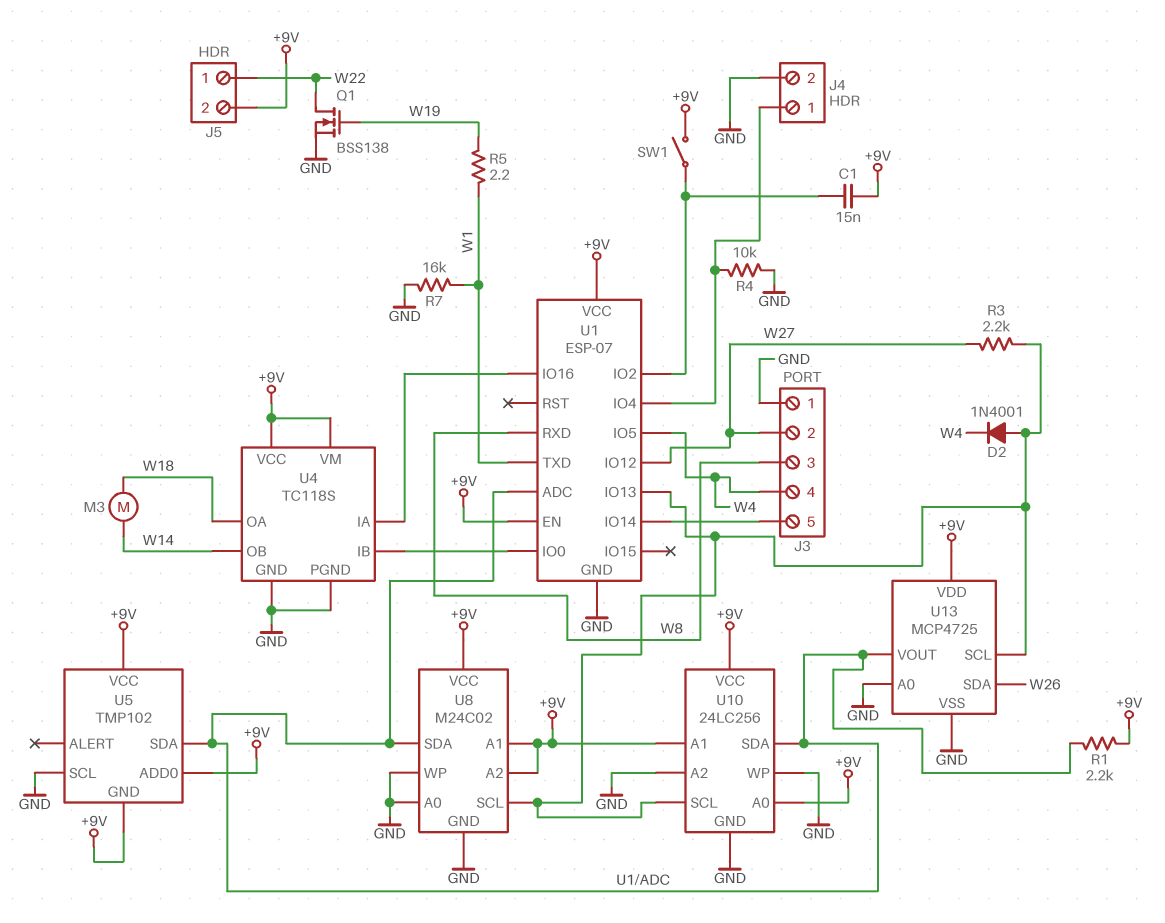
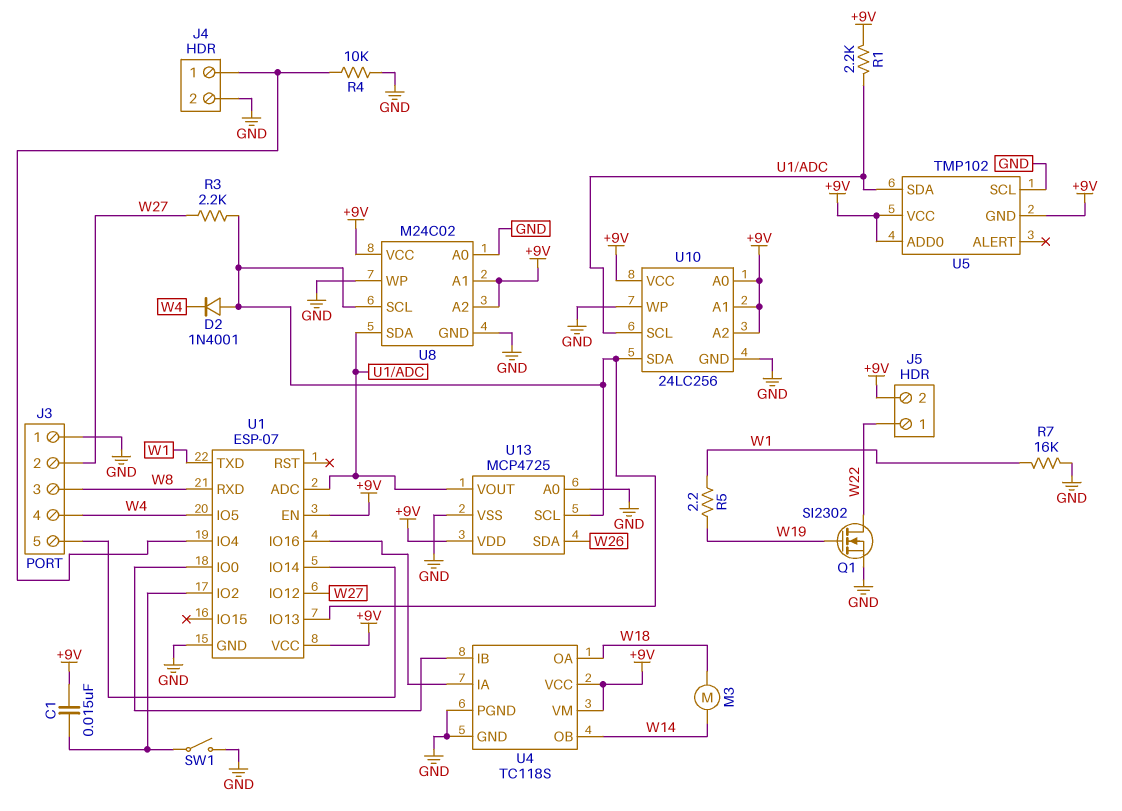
Q1: NMOS BSS138 (G W19, D W22, S GND) -> NMOS SI2302 (G W19, D W22, S GND)
SW1: switch (+9V, U1/IO2) -> switch (GND, U1/IO2)
U10 pin A2: GND -> +9V
U10 pin SCL: U1/IO13 -> U1/ADC
U10 pin SDA: U1/ADC -> U1/IO13

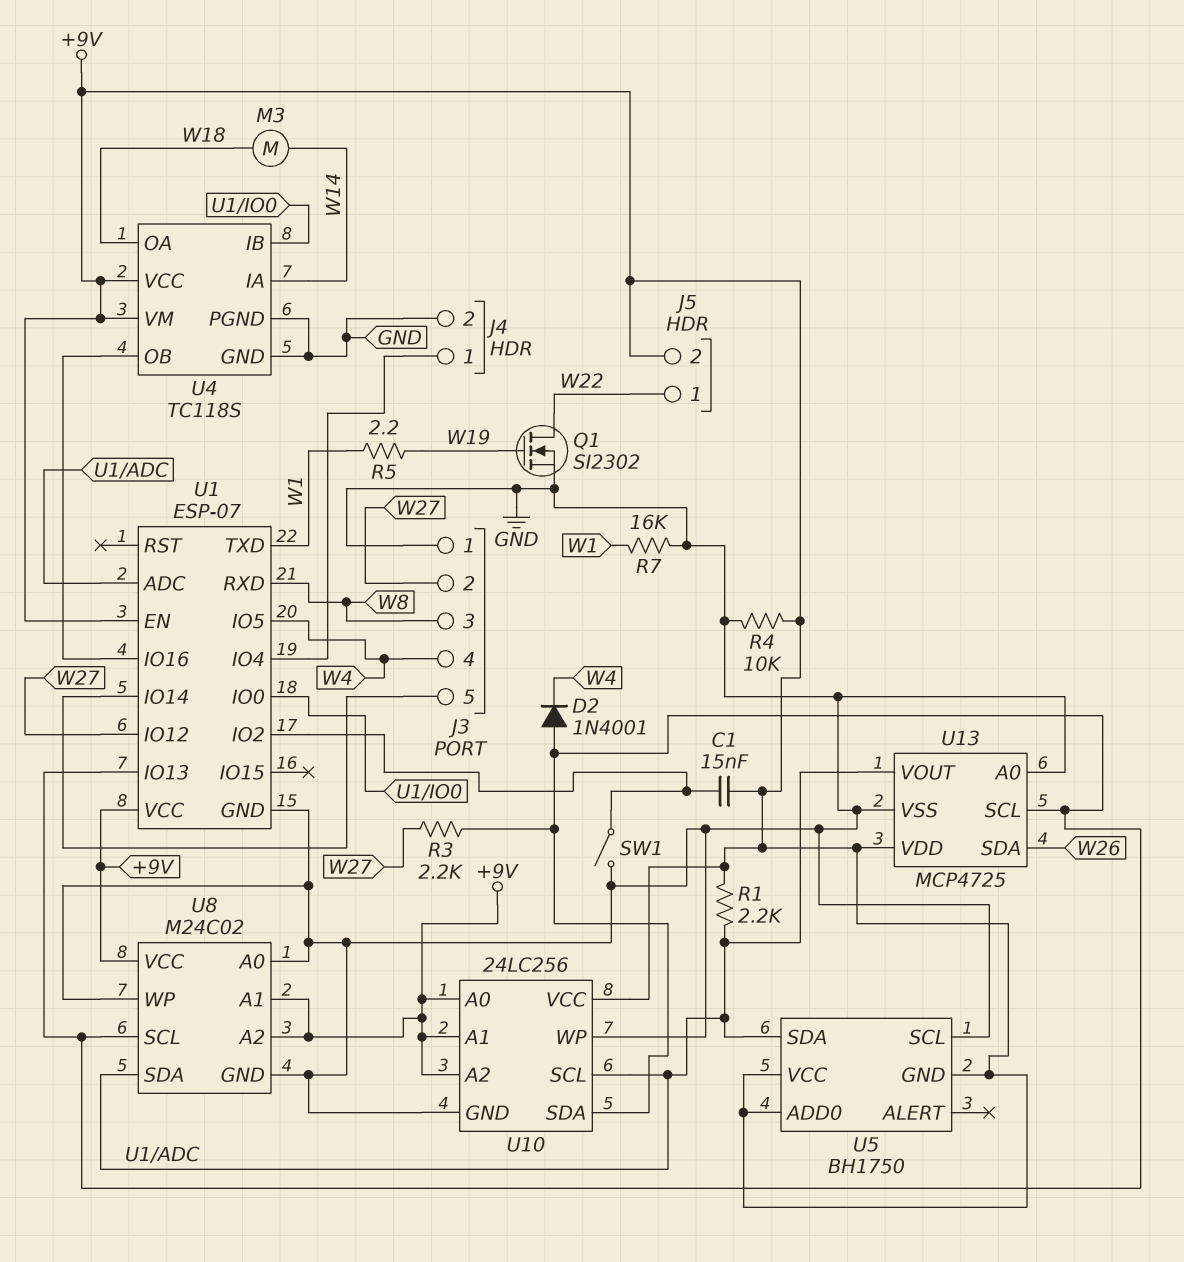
R4: 10k (GND, J4/1) -> 10k (+9V, GND)
U4 pin IA: U1/IO16 -> W14
U4 pin OB: W14 -> U1/IO16
U5: TMP102 -> BH1750

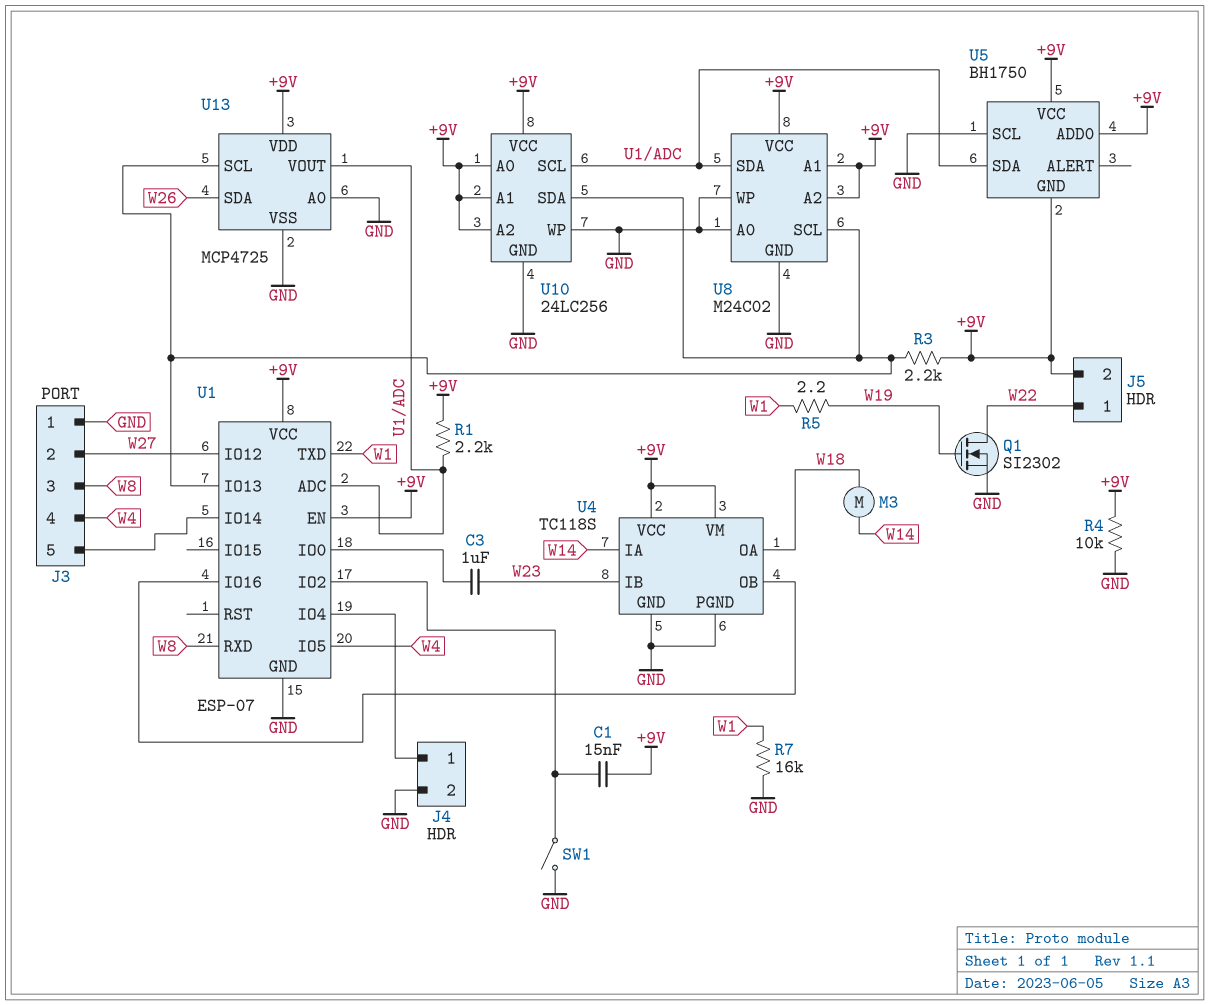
C3: none -> 1uF (U1/IO0, W23)
D2: diode 1N4001 (A U1/IO13, K W4) -> none
R3: 2.2k (U1/IO13, W27) -> 2.2k (+9V, U1/IO13)
U4 pin IB: U1/IO0 -> W23

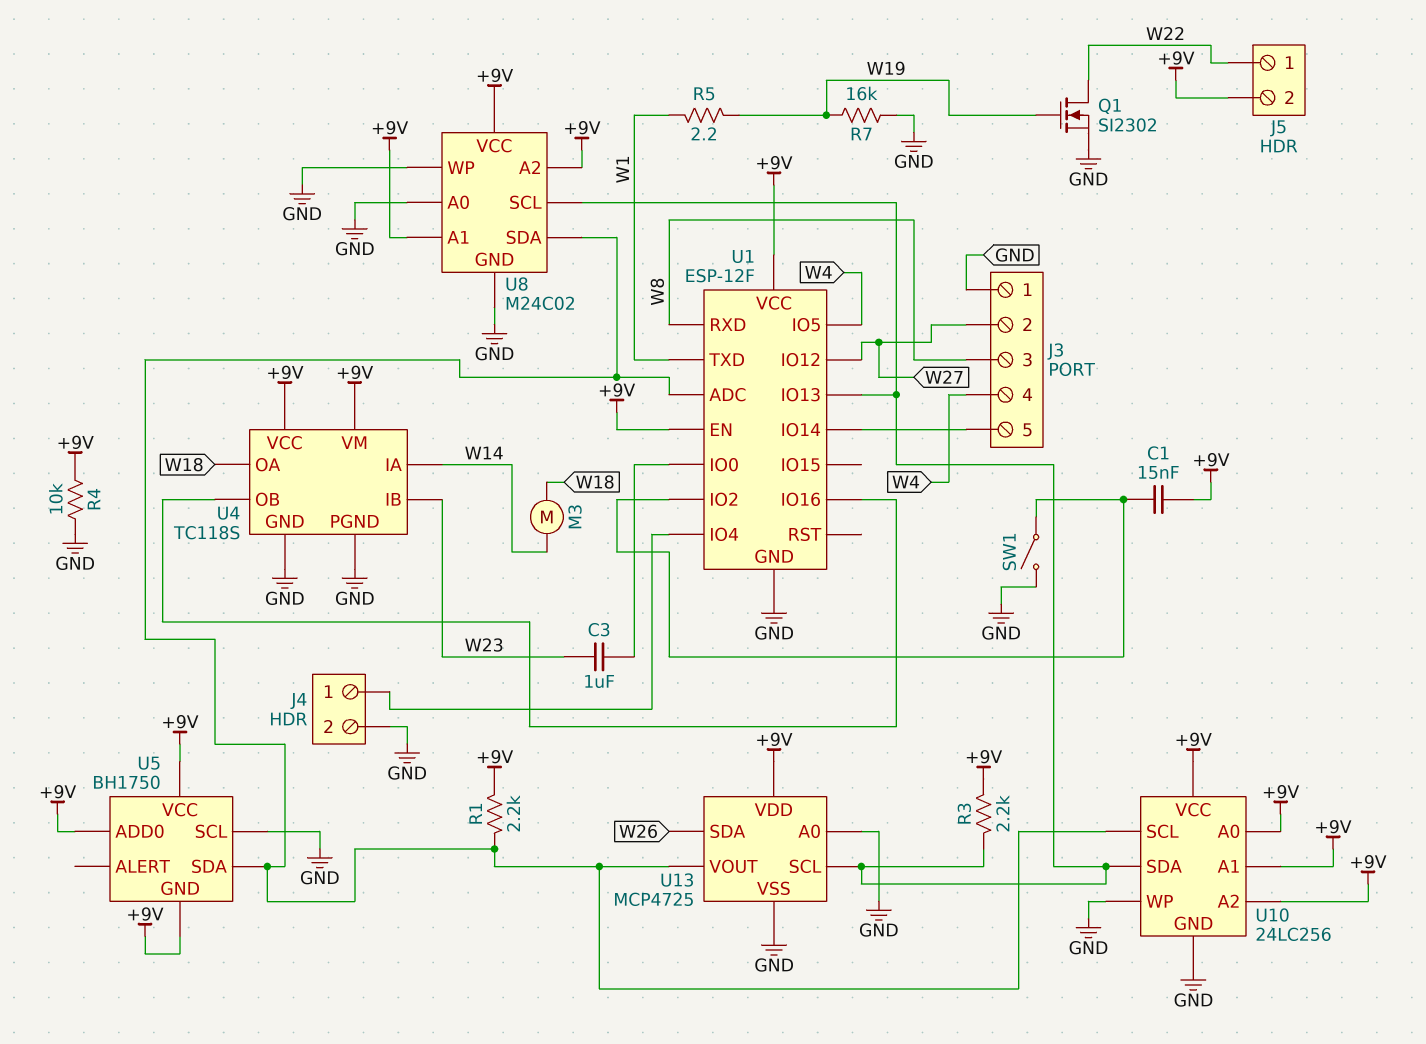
R7: 16k (GND, W1) -> 16k (GND, W19)
U1: ESP-07 -> ESP-12F

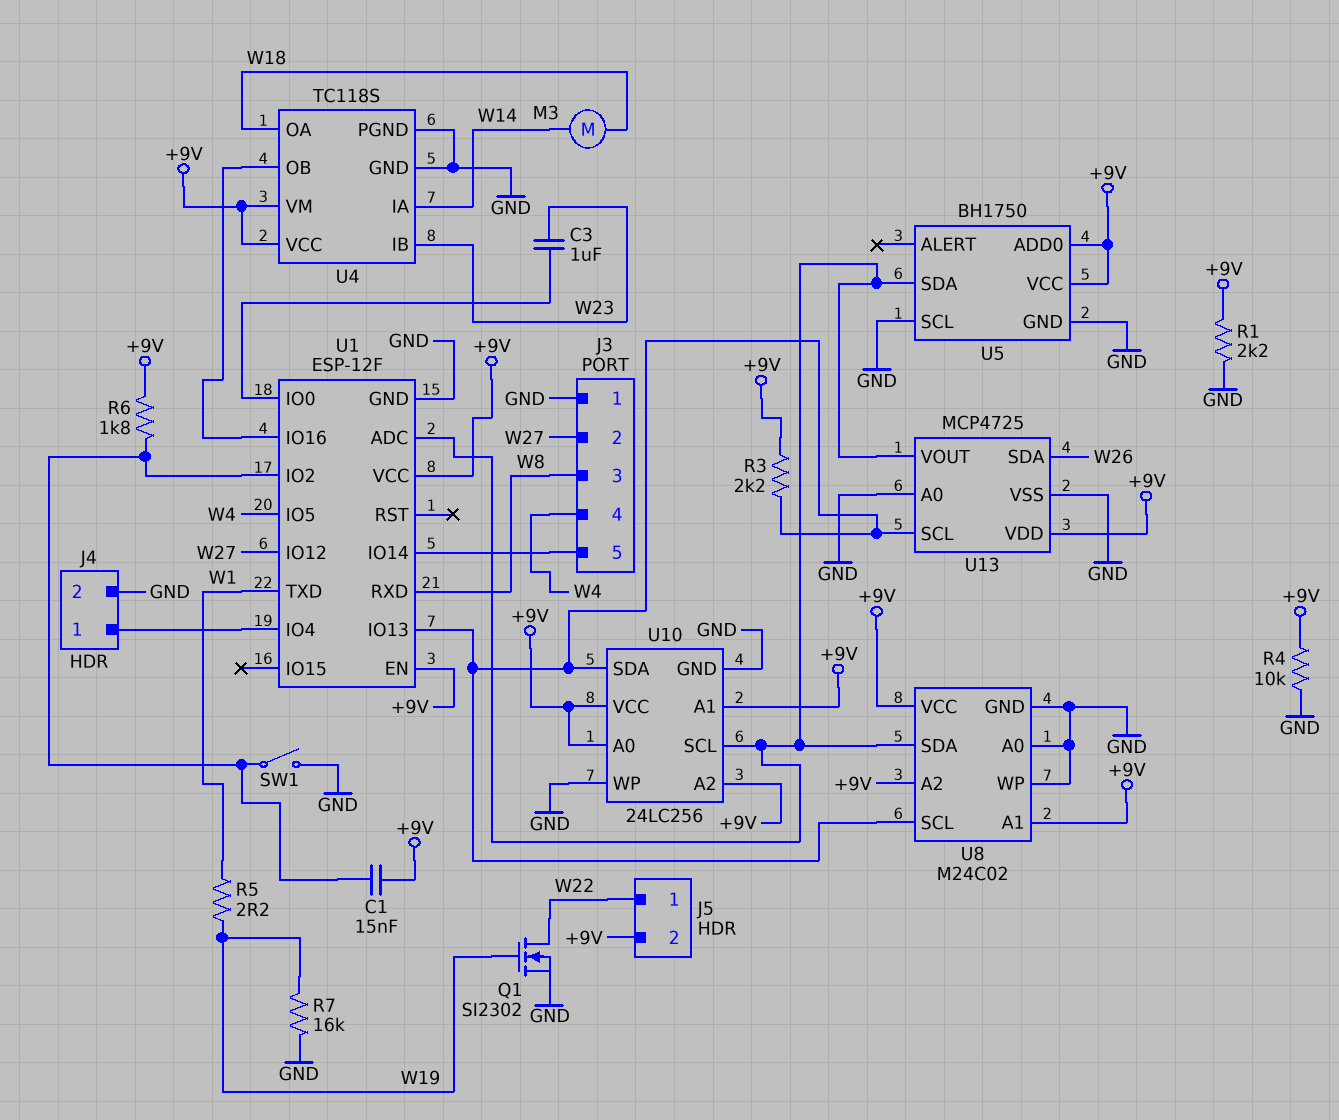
R1: 2.2k (+9V, U1/ADC) -> 2.2k (+9V, GND)
R6: none -> 1.8k (+9V, U1/IO2)
U5 pin GND: +9V -> GND

